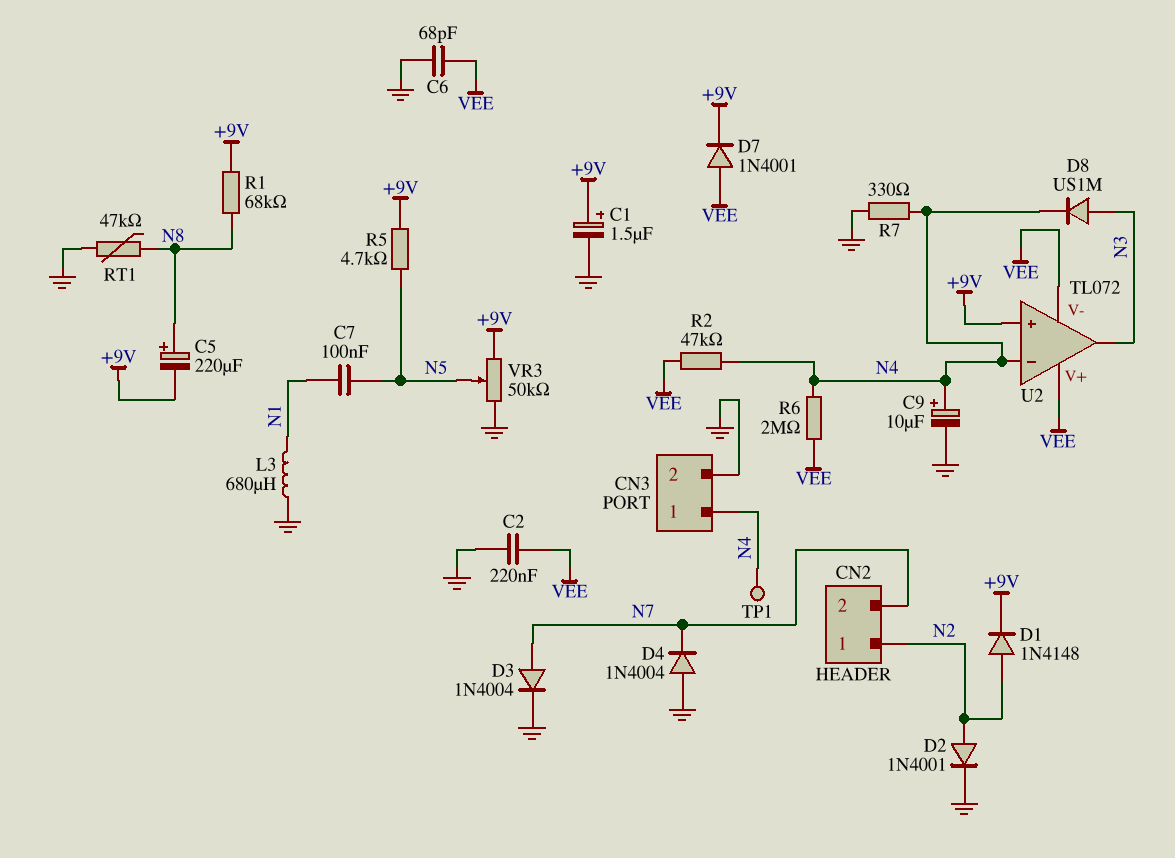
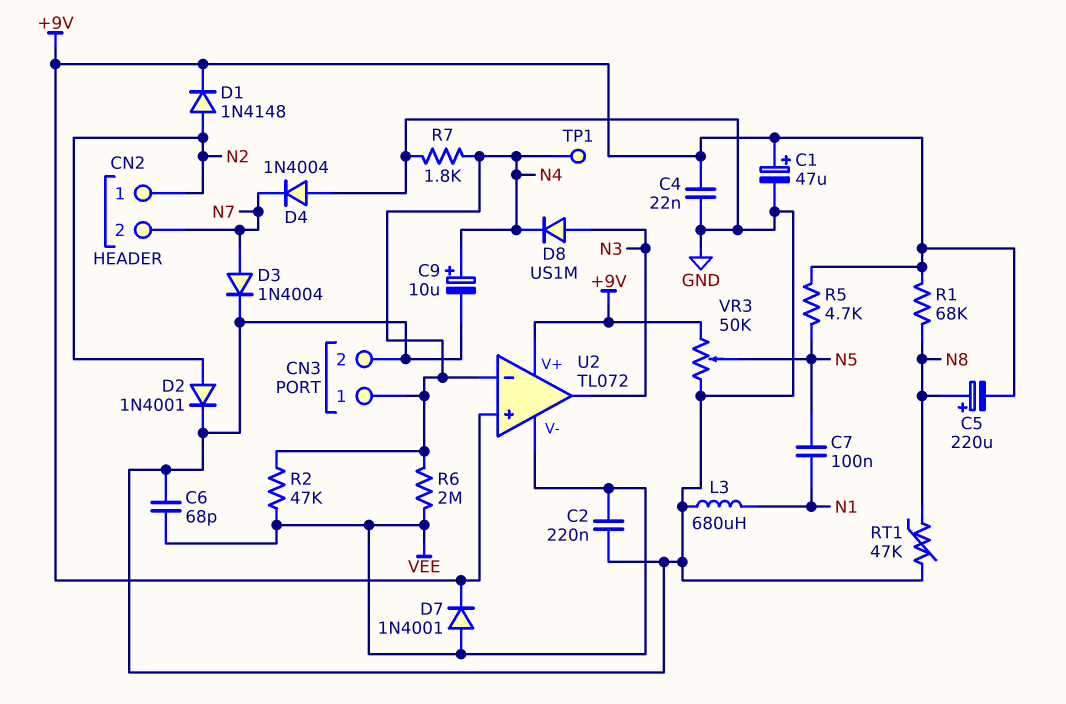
C1: 1.5uF (plus +9V, minus GND) -> 47uF (plus +9V, minus GND)
C4: none -> 22nF (+9V, GND)
R7: 330 (GND, N4) -> 1.8k (GND, N4)
U2 pin V+: VEE -> +9V

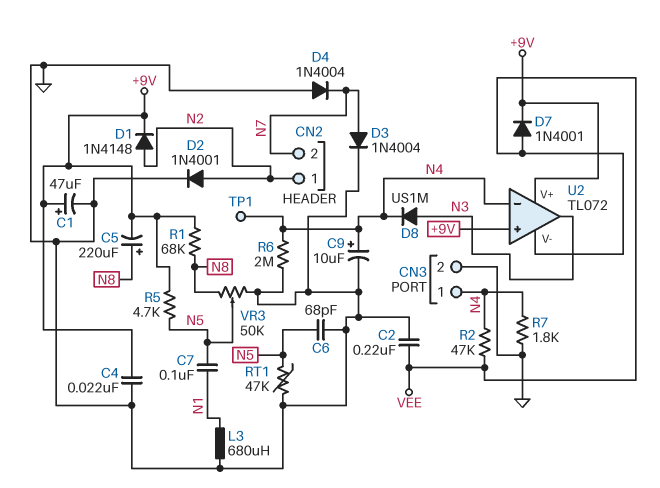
C6: 68pF (GND, VEE) -> 68pF (GND, N5)
R6: 2M (N4, VEE) -> 2M (GND, N4)
RT1: 47k (GND, N8) -> 47k (GND, N5)
VR3: 50k (+9V, GND, wiper N5) -> 50k (GND, N8, wiper N5)

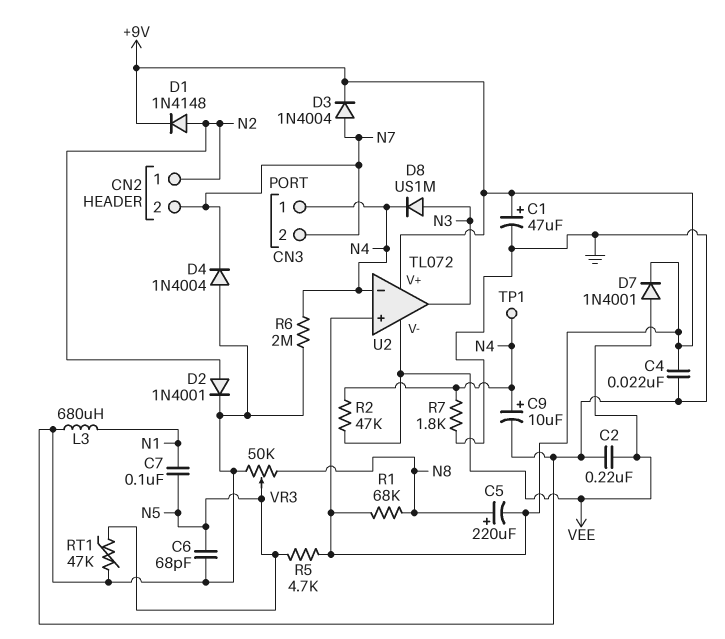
CN3 pin 2: GND -> N7
D3: diode 1N4004 (A N7, K GND) -> diode 1N4004 (A N7, K +9V)

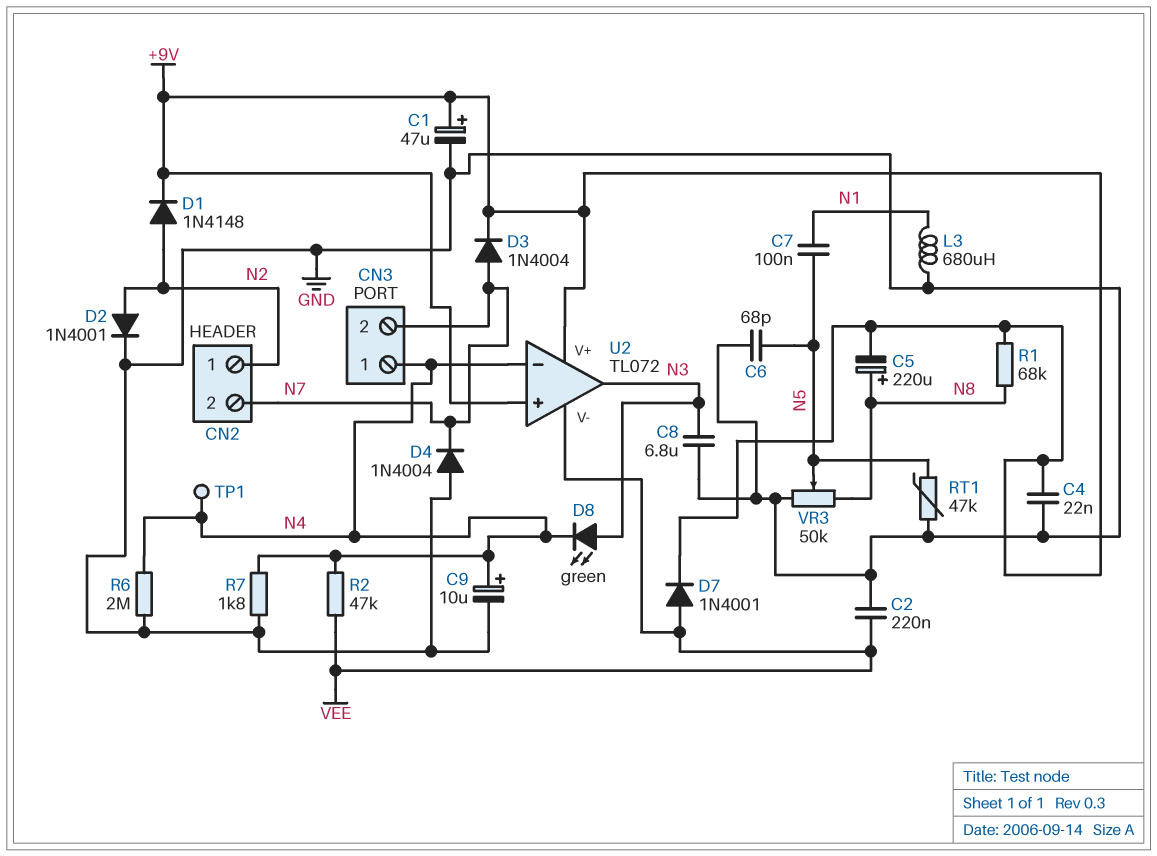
C8: none -> 6.8uF (GND, N3)
D8: diode US1M (A N3, K N4) -> LED green (A N3, K N4)
R5: 4.7k (+9V, N5) -> none

